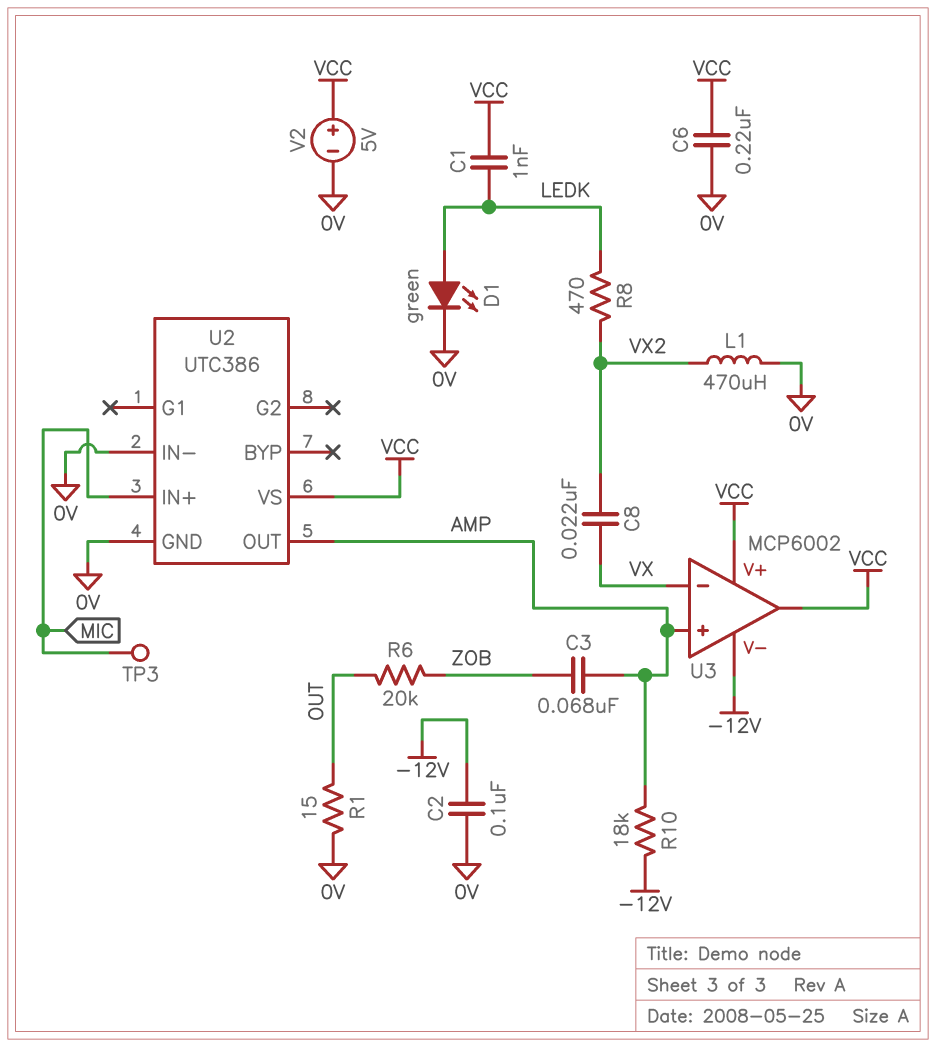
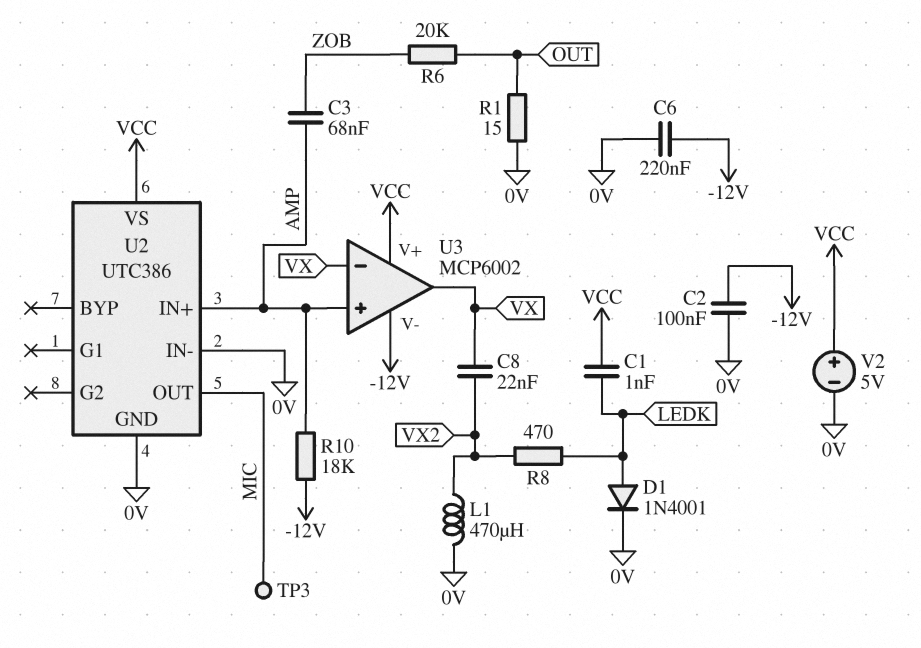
C6: 220nF (0V, VCC) -> 220nF (-12V, 0V)
D1: LED green (A LEDK, K 0V) -> diode 1N4001 (A LEDK, K 0V)
U2 pin IN+: MIC -> AMP
U2 pin OUT: AMP -> MIC
U3 pin out: VCC -> VX

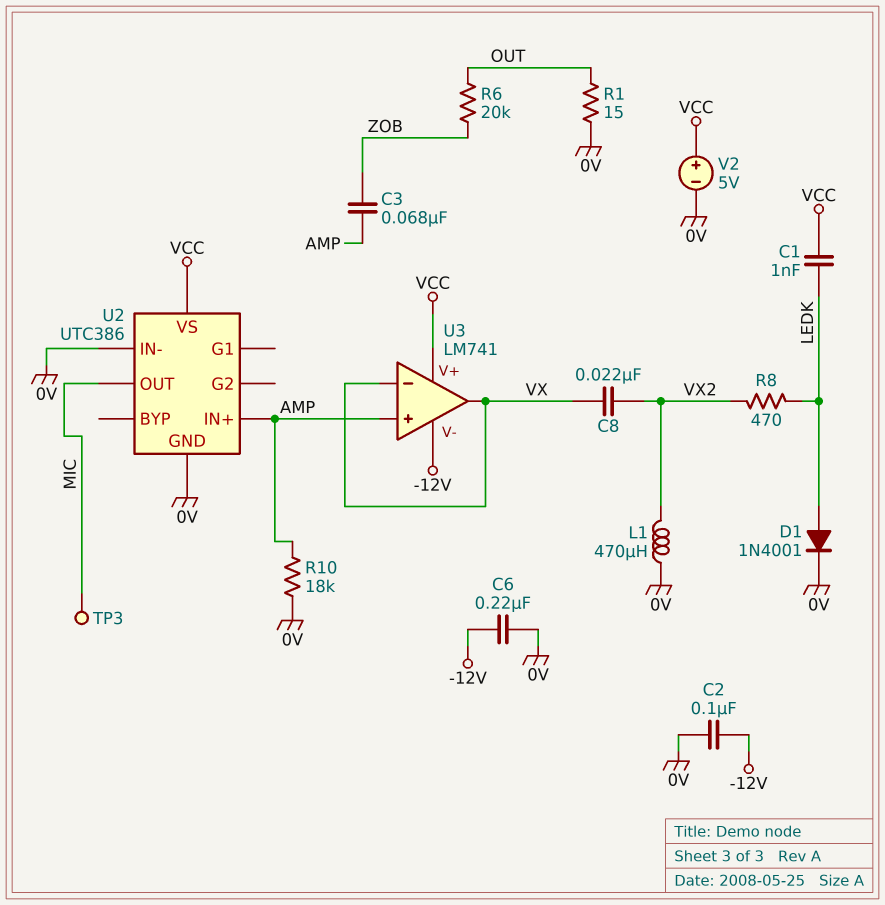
R10: 18k (-12V, AMP) -> 18k (0V, AMP)
U3: MCP6002 -> LM741

